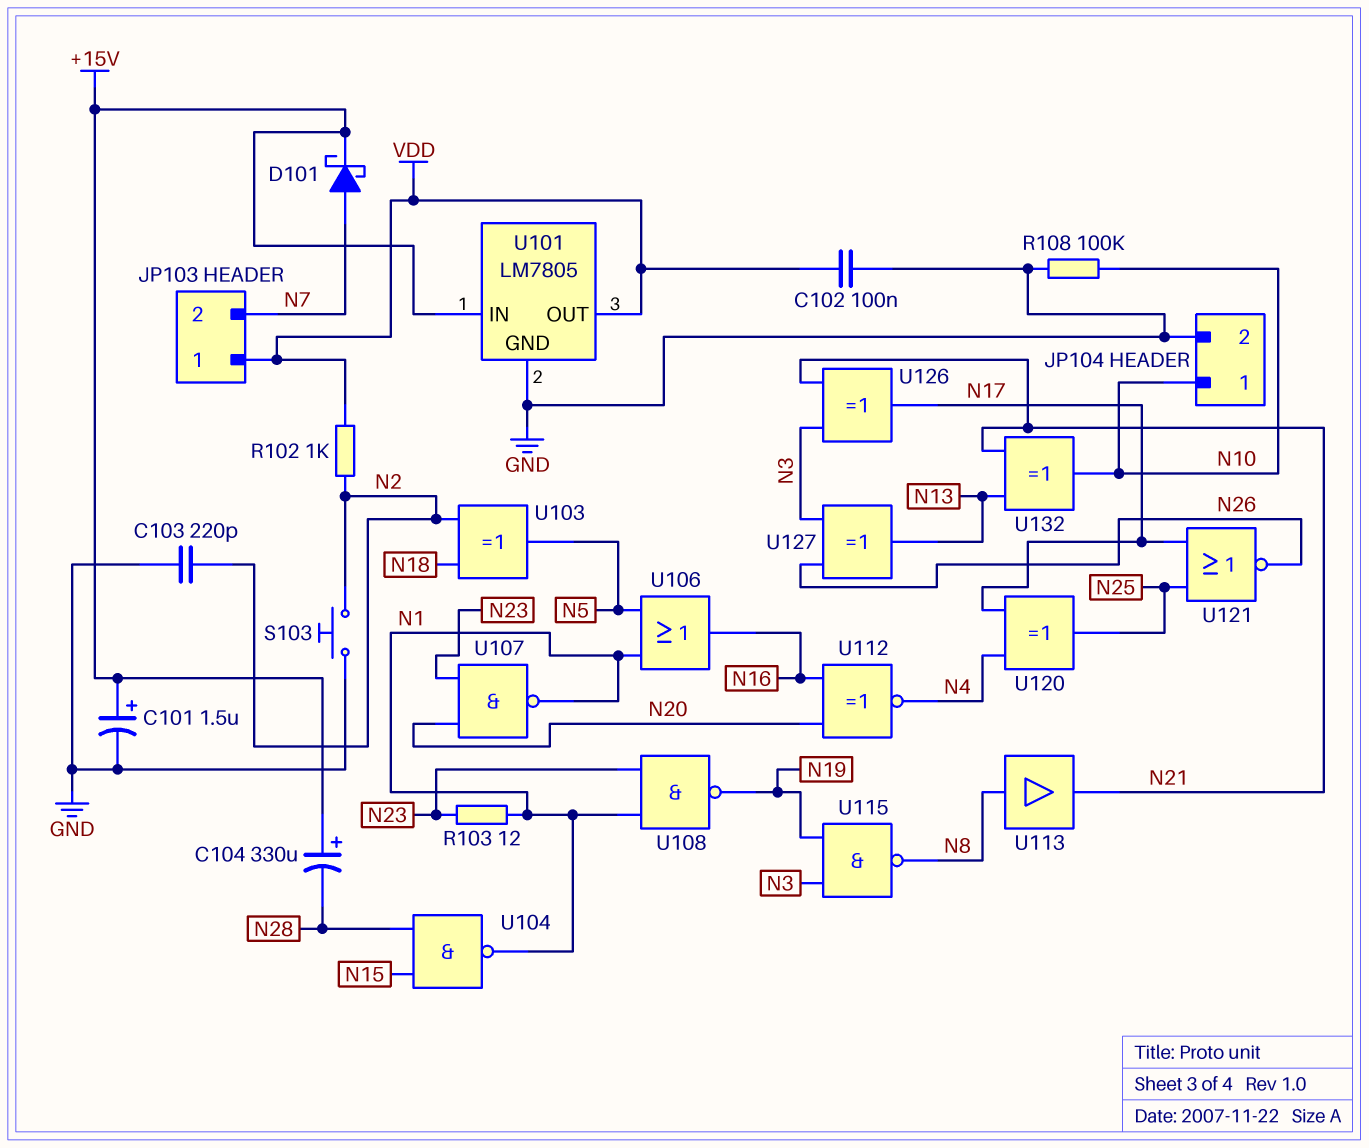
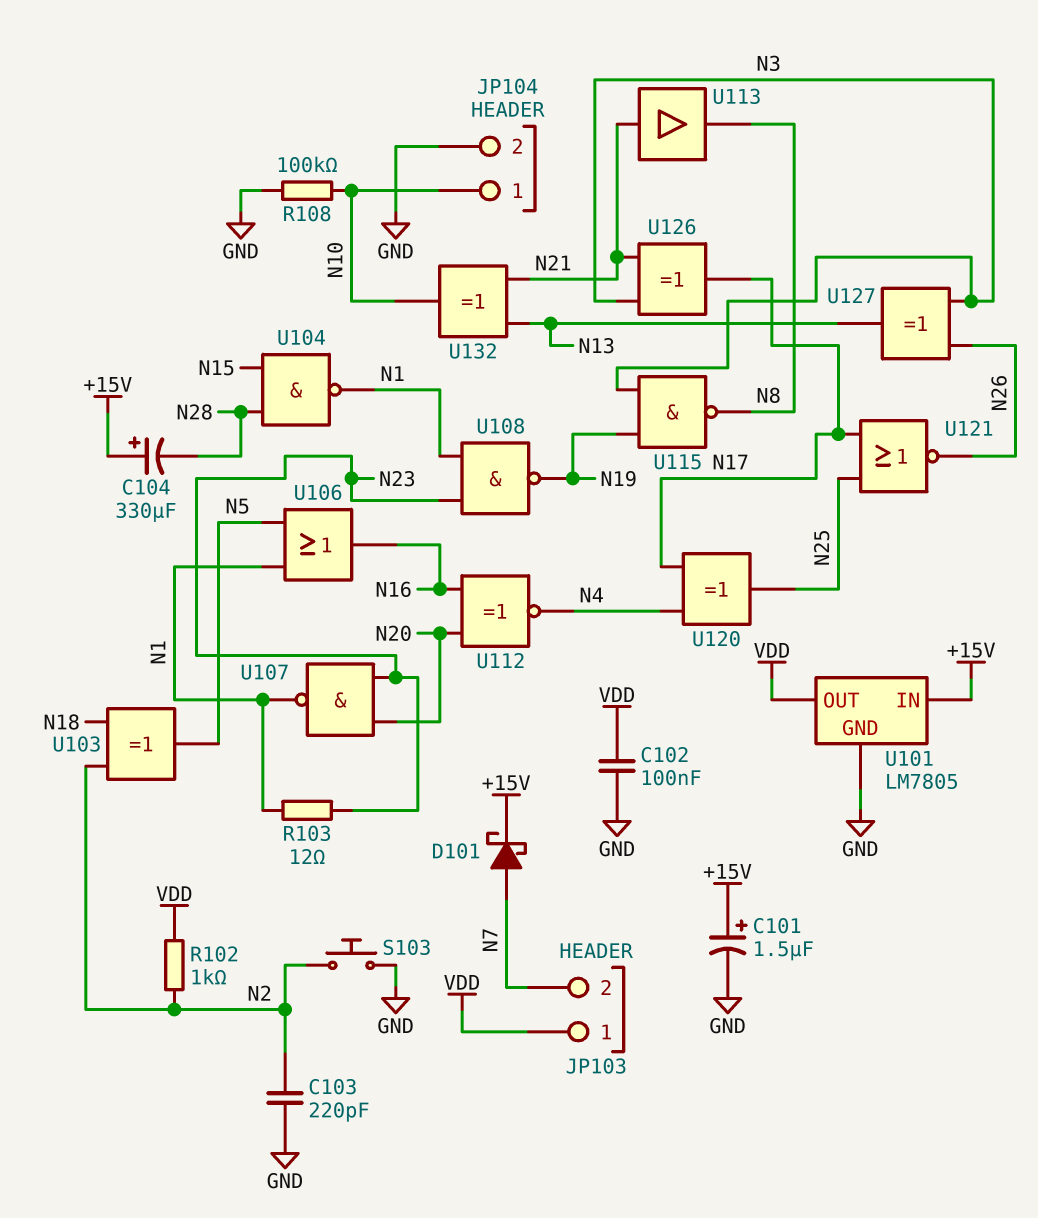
U113: buffer (in N8, out N21) -> buffer (in N21, out N8)

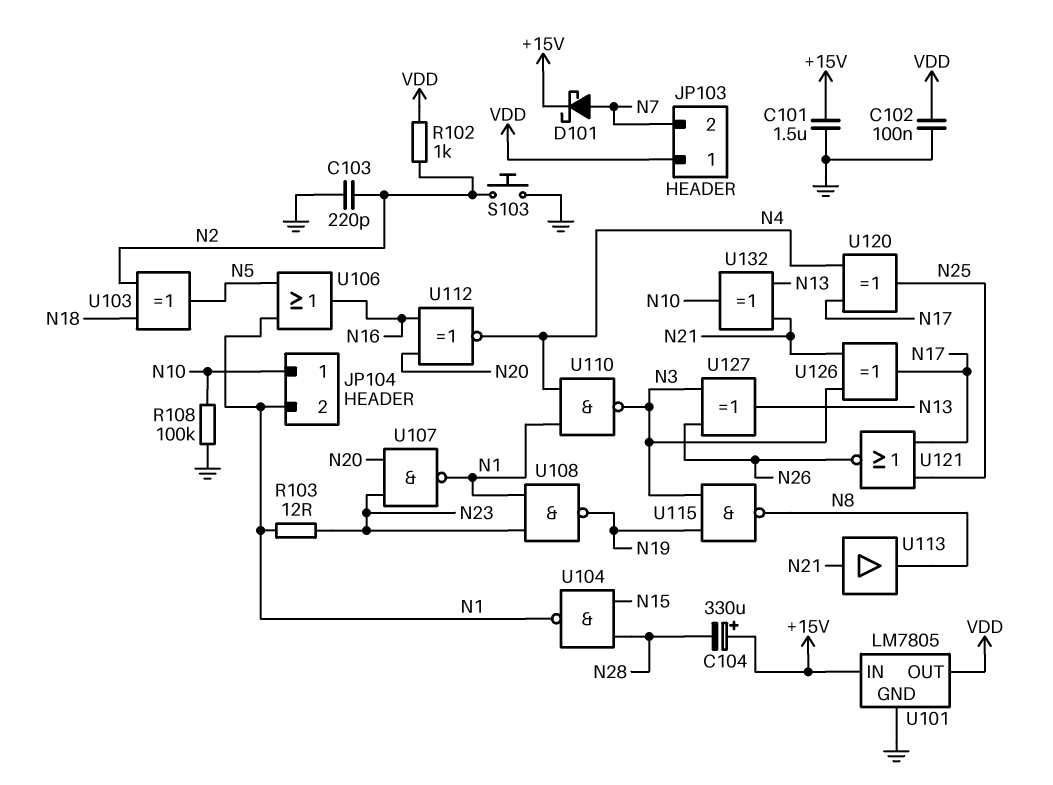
C101: 1.5uF (plus +15V, minus GND) -> 1.5uF (+15V, GND)
JP104 pin 2: GND -> N1
U110: none -> NAND (in N1, in N4, out N3)

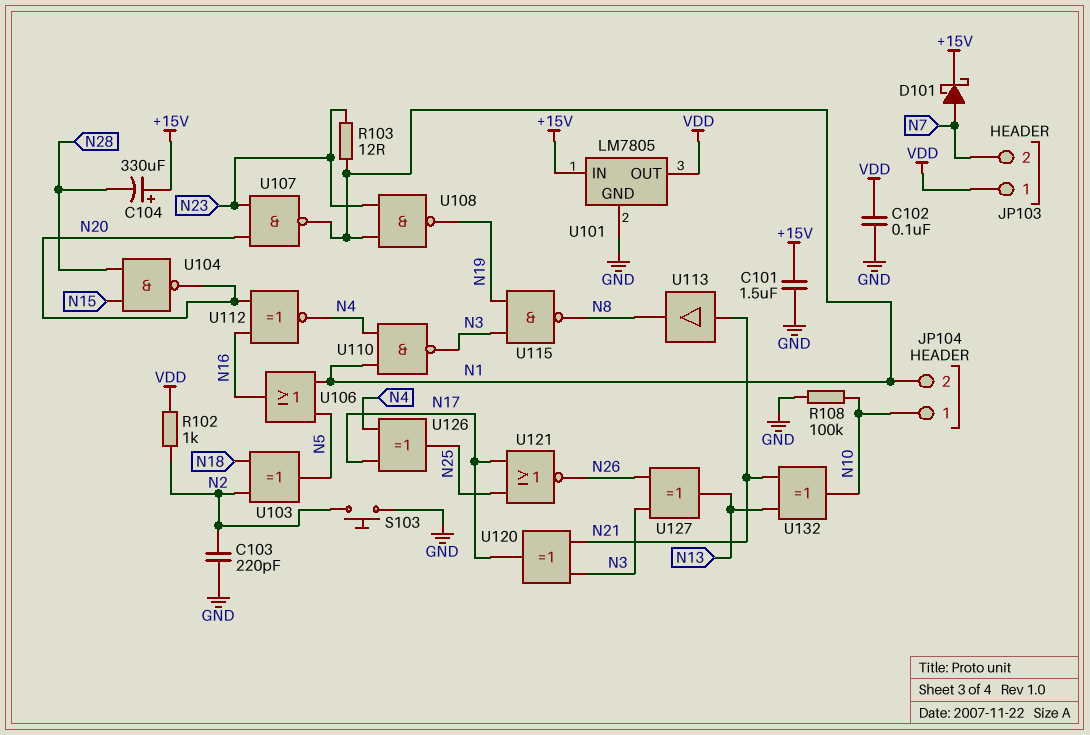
U104: NAND (in N15, in N28, out N1) -> NAND (in N15, in N28, out N20)
U120: XOR (in N4, in N17, out N25) -> XOR (in N3, in N21, out N17)
U126: XOR (in N3, in N21, out N17) -> XOR (in N4, in N17, out N25)

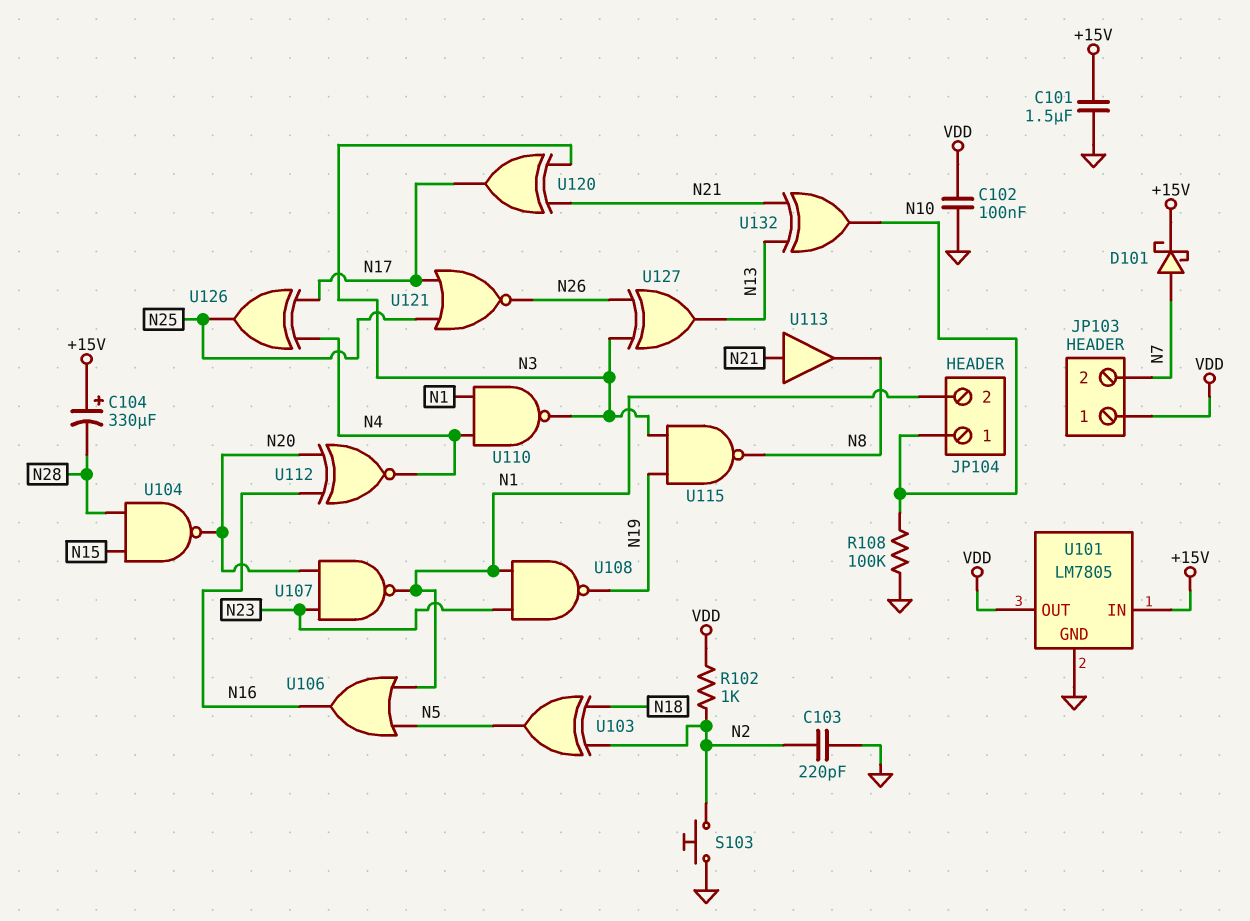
R103: 12 (N1, N23) -> none

